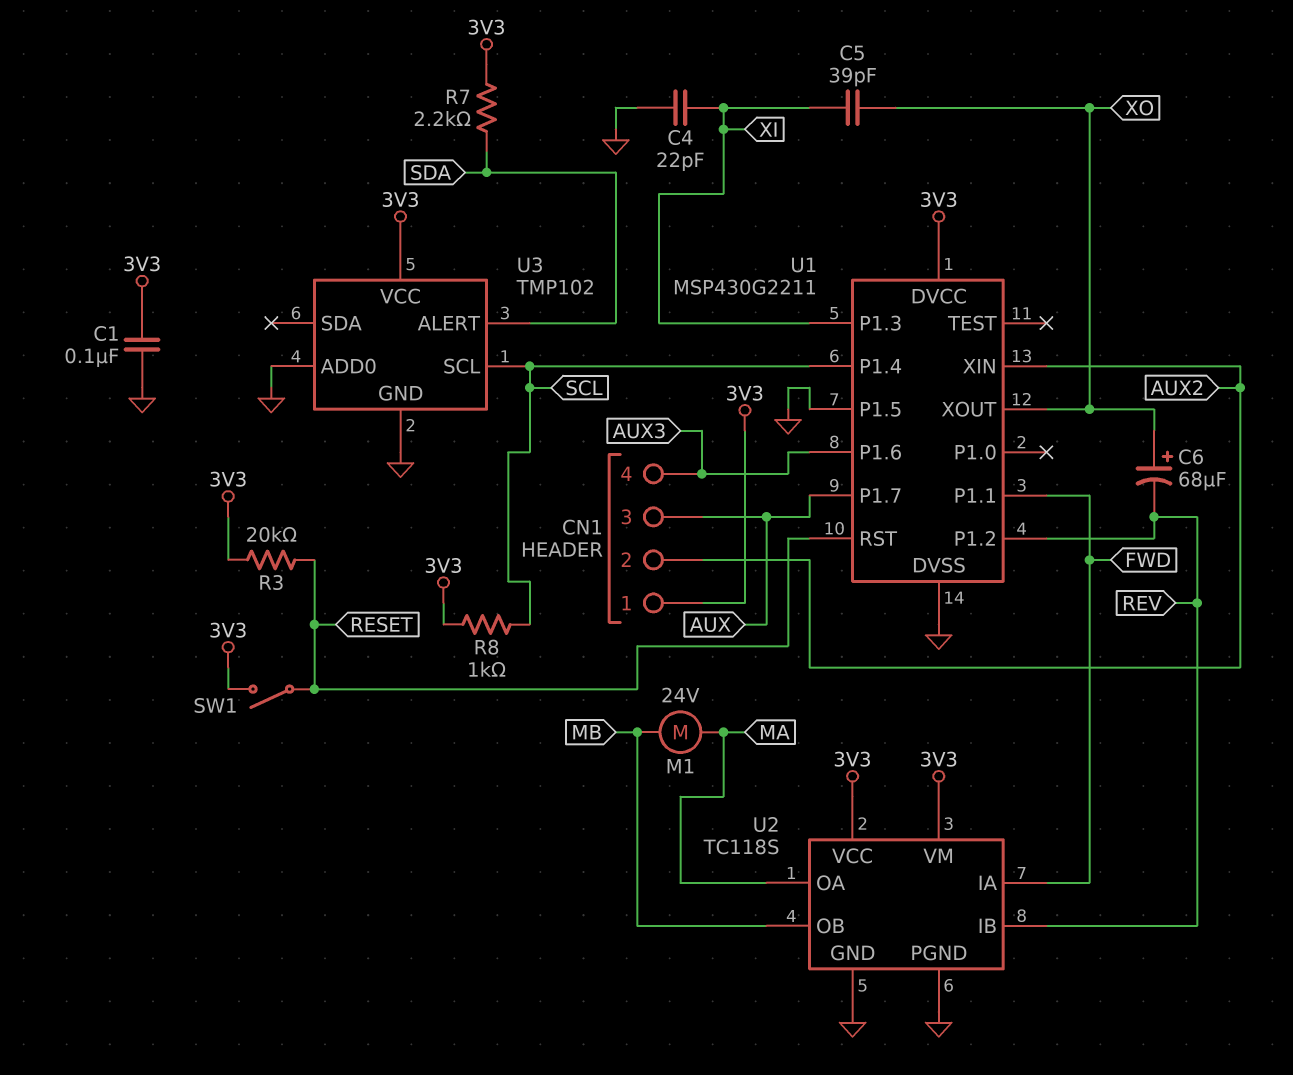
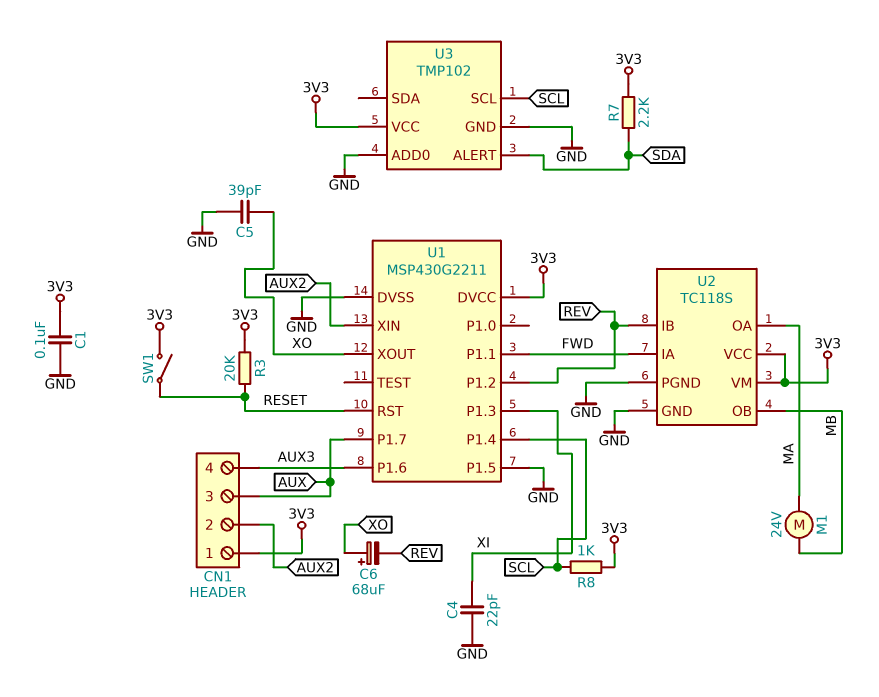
C5: 39pF (XI, XO) -> 39pF (GND, XO)

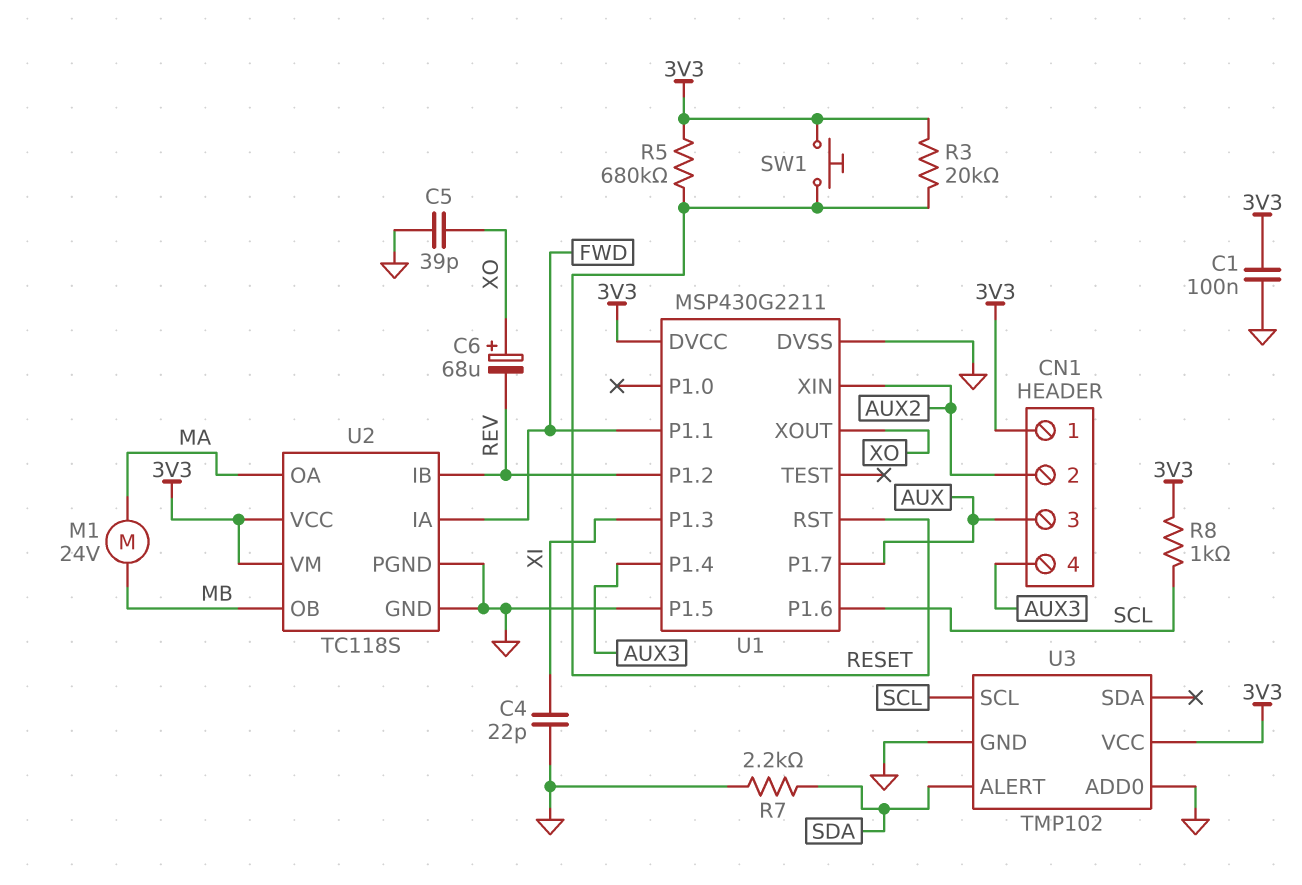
R5: none -> 680k (3V3, RESET)
R7: 2.2k (3V3, SDA) -> 2.2k (GND, SDA)
SW1: switch (3V3, RESET) -> button (3V3, RESET)
U1 pin P1.4: SCL -> AUX3
U1 pin P1.6: AUX3 -> SCL

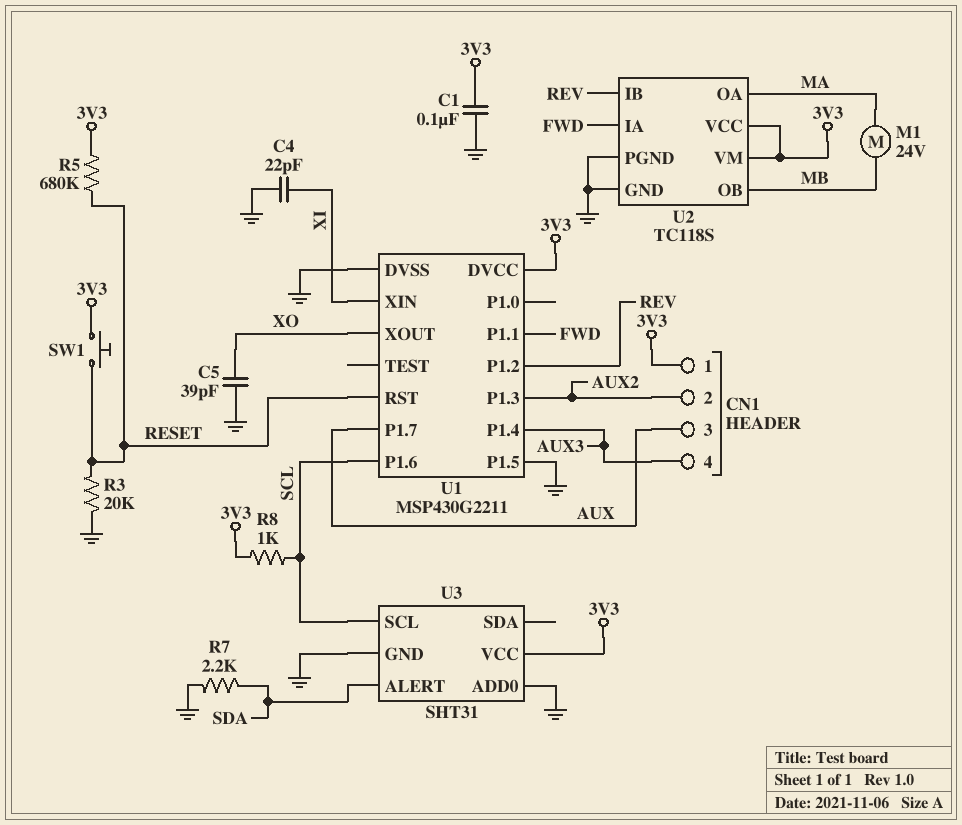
C6: 68uF (plus XO, minus REV) -> none
R3: 20k (3V3, RESET) -> 20k (GND, RESET)
U1 pin P1.3: XI -> AUX2
U1 pin XIN: AUX2 -> XI
U3: TMP102 -> SHT31

